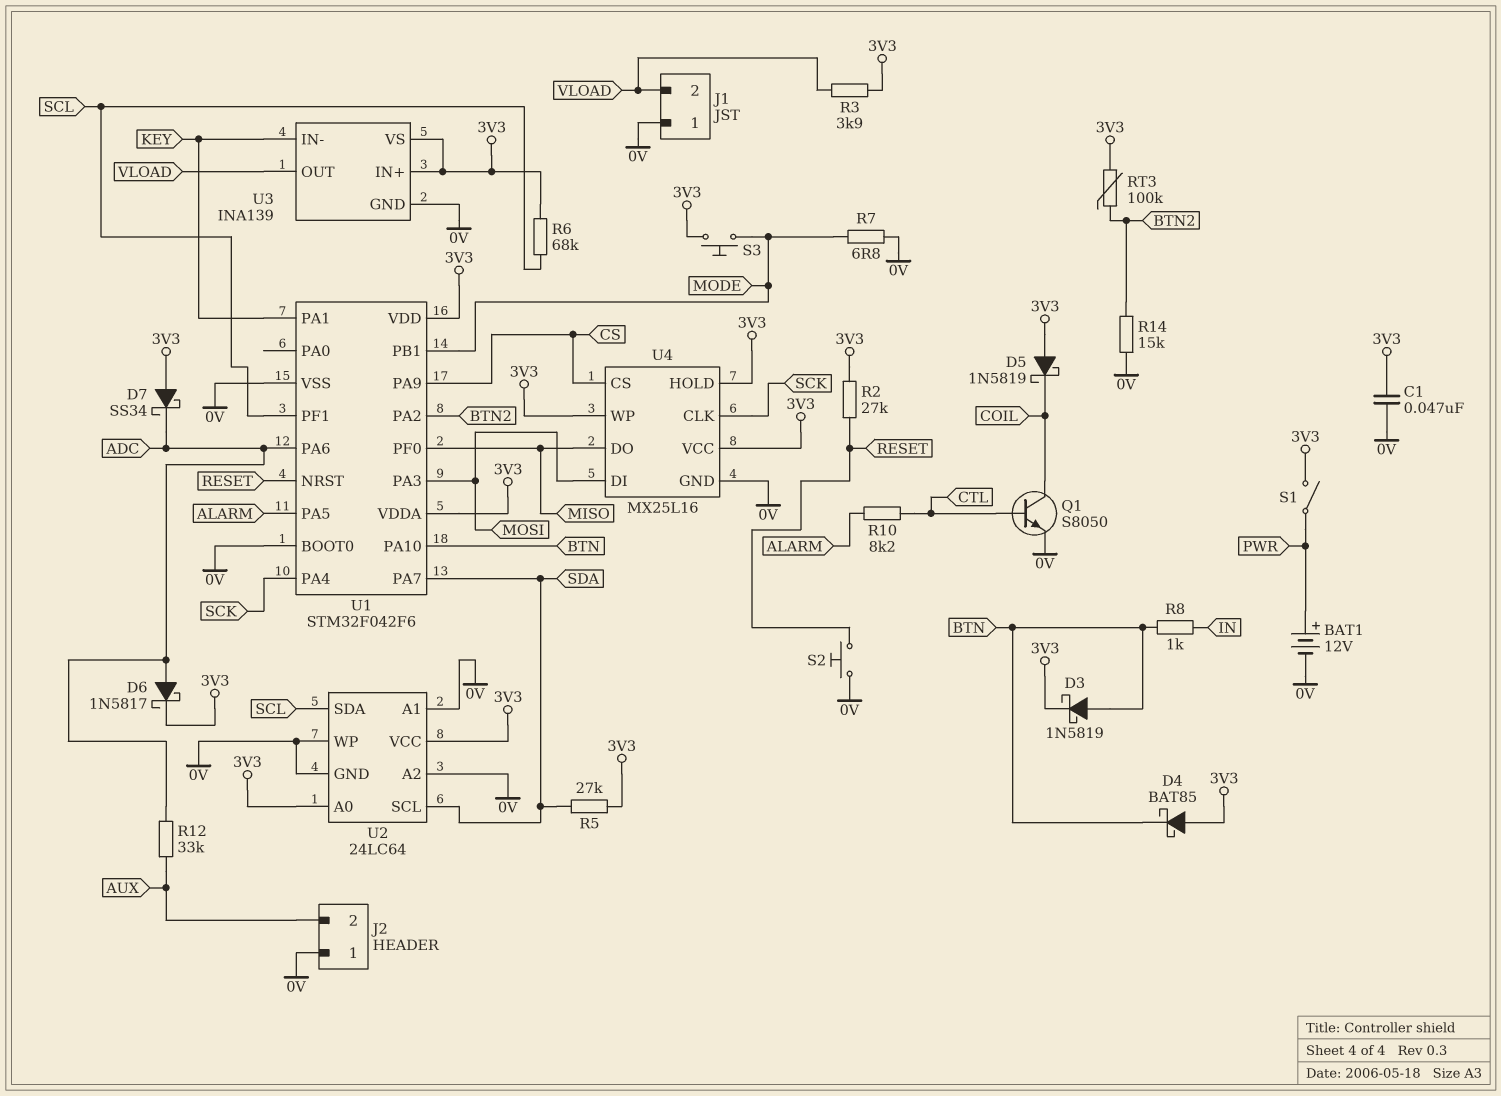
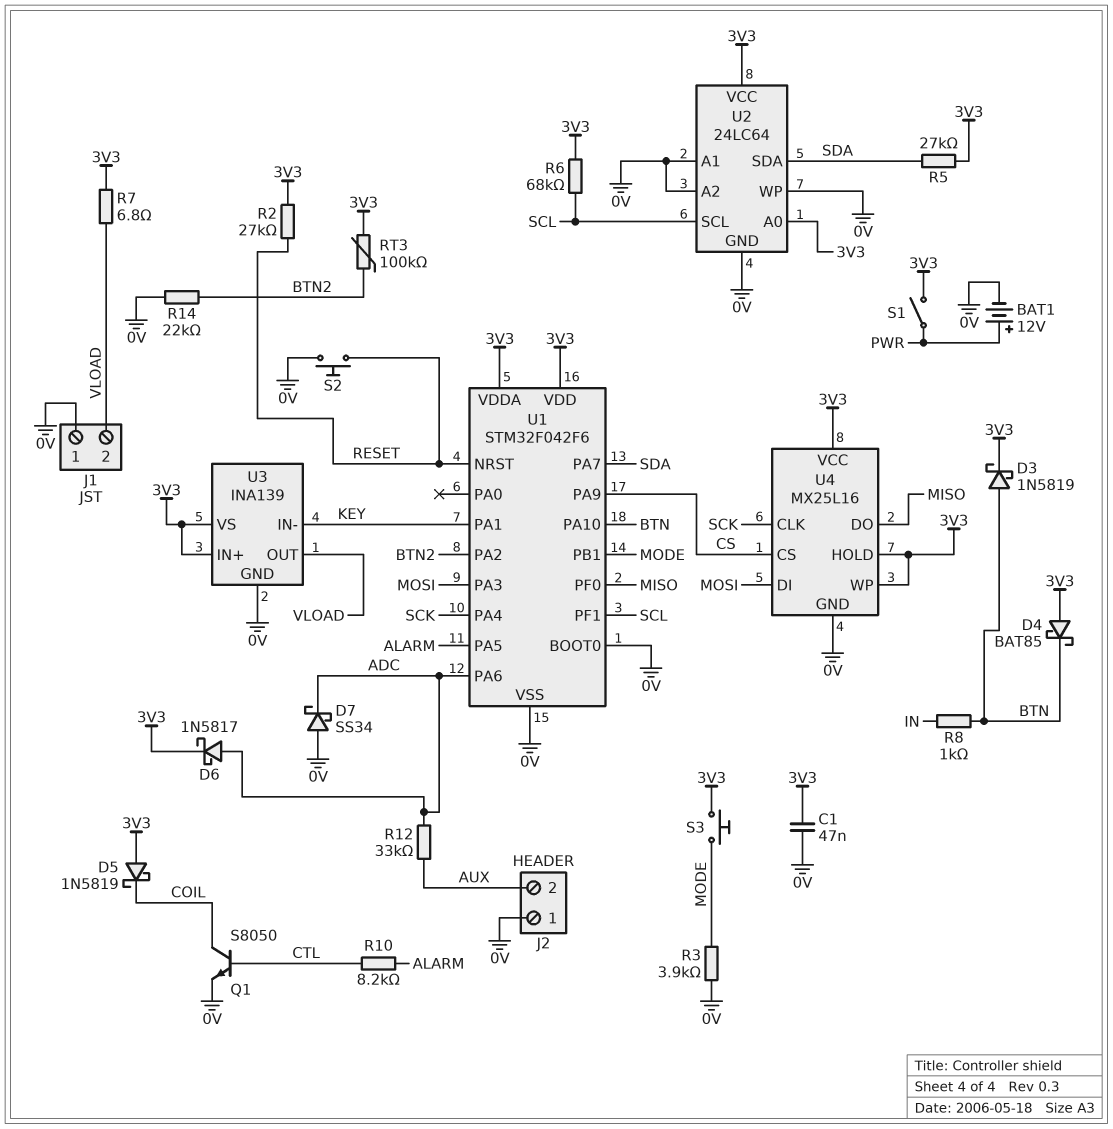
D7: schottky SS34 (A 3V3, K ADC) -> schottky SS34 (A 0V, K ADC)
R3: 3.9k (3V3, VLOAD) -> 3.9k (0V, MODE)
R7: 6.8 (0V, MODE) -> 6.8 (3V3, VLOAD)
R14: 15k (0V, BTN2) -> 22k (0V, BTN2)
U2 pin SCL: SDA -> SCL
U2 pin SDA: SCL -> SDA

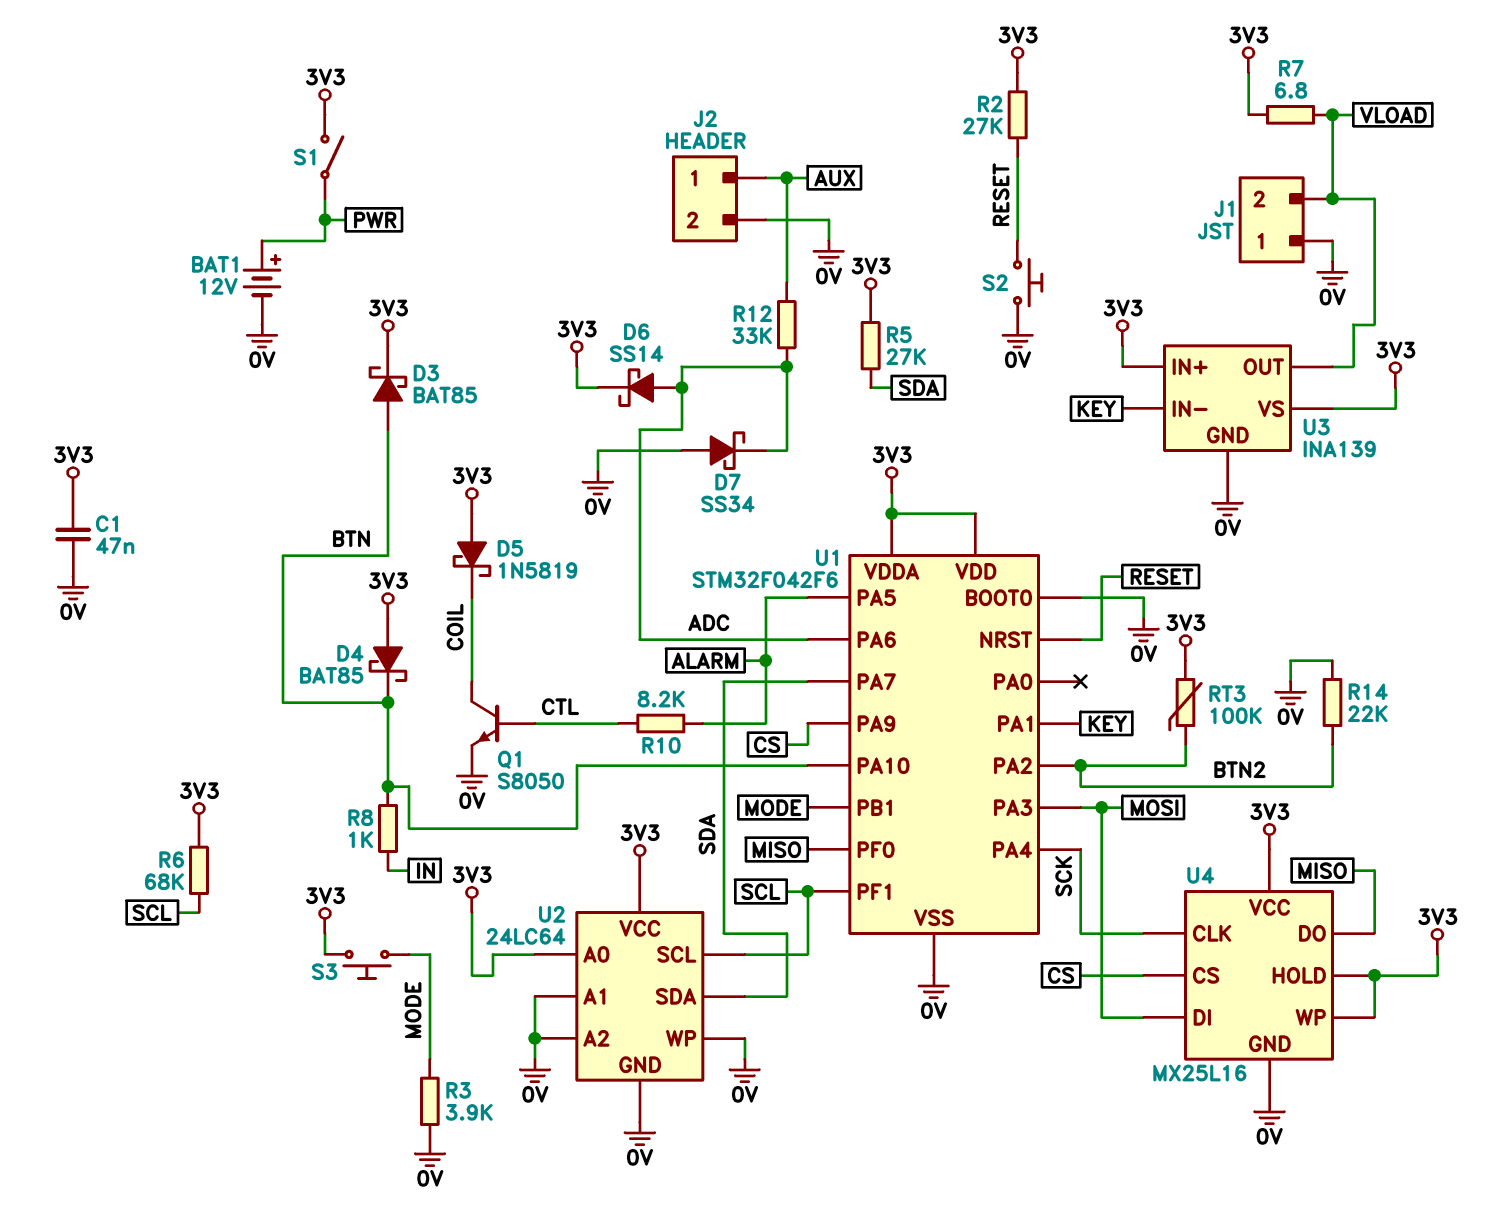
D3: schottky 1N5819 (A BTN, K 3V3) -> schottky BAT85 (A BTN, K 3V3)
D6: schottky 1N5817 (A ADC, K 3V3) -> schottky SS14 (A ADC, K 3V3)
J2 pin 1: 0V -> AUX
J2 pin 2: AUX -> 0V

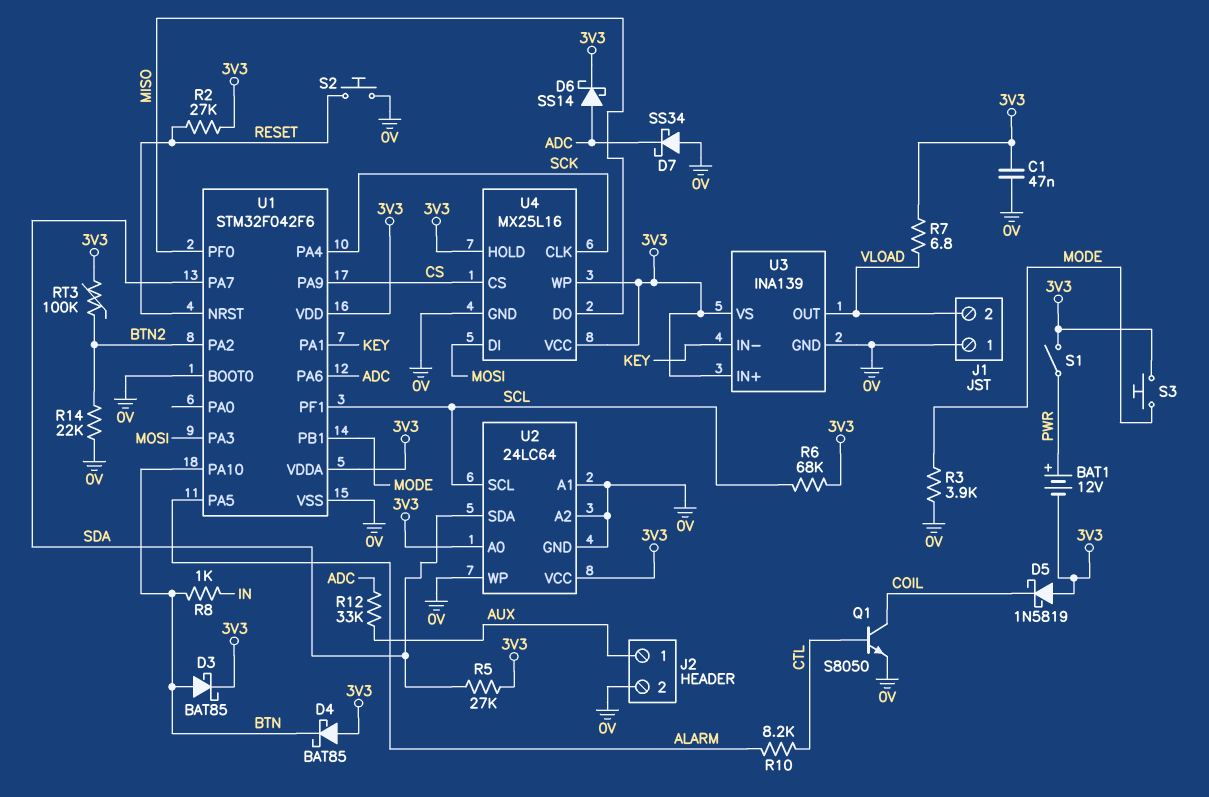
BAT1: 12V (plus PWR, minus 0V) -> 12V (plus PWR, minus 3V3)

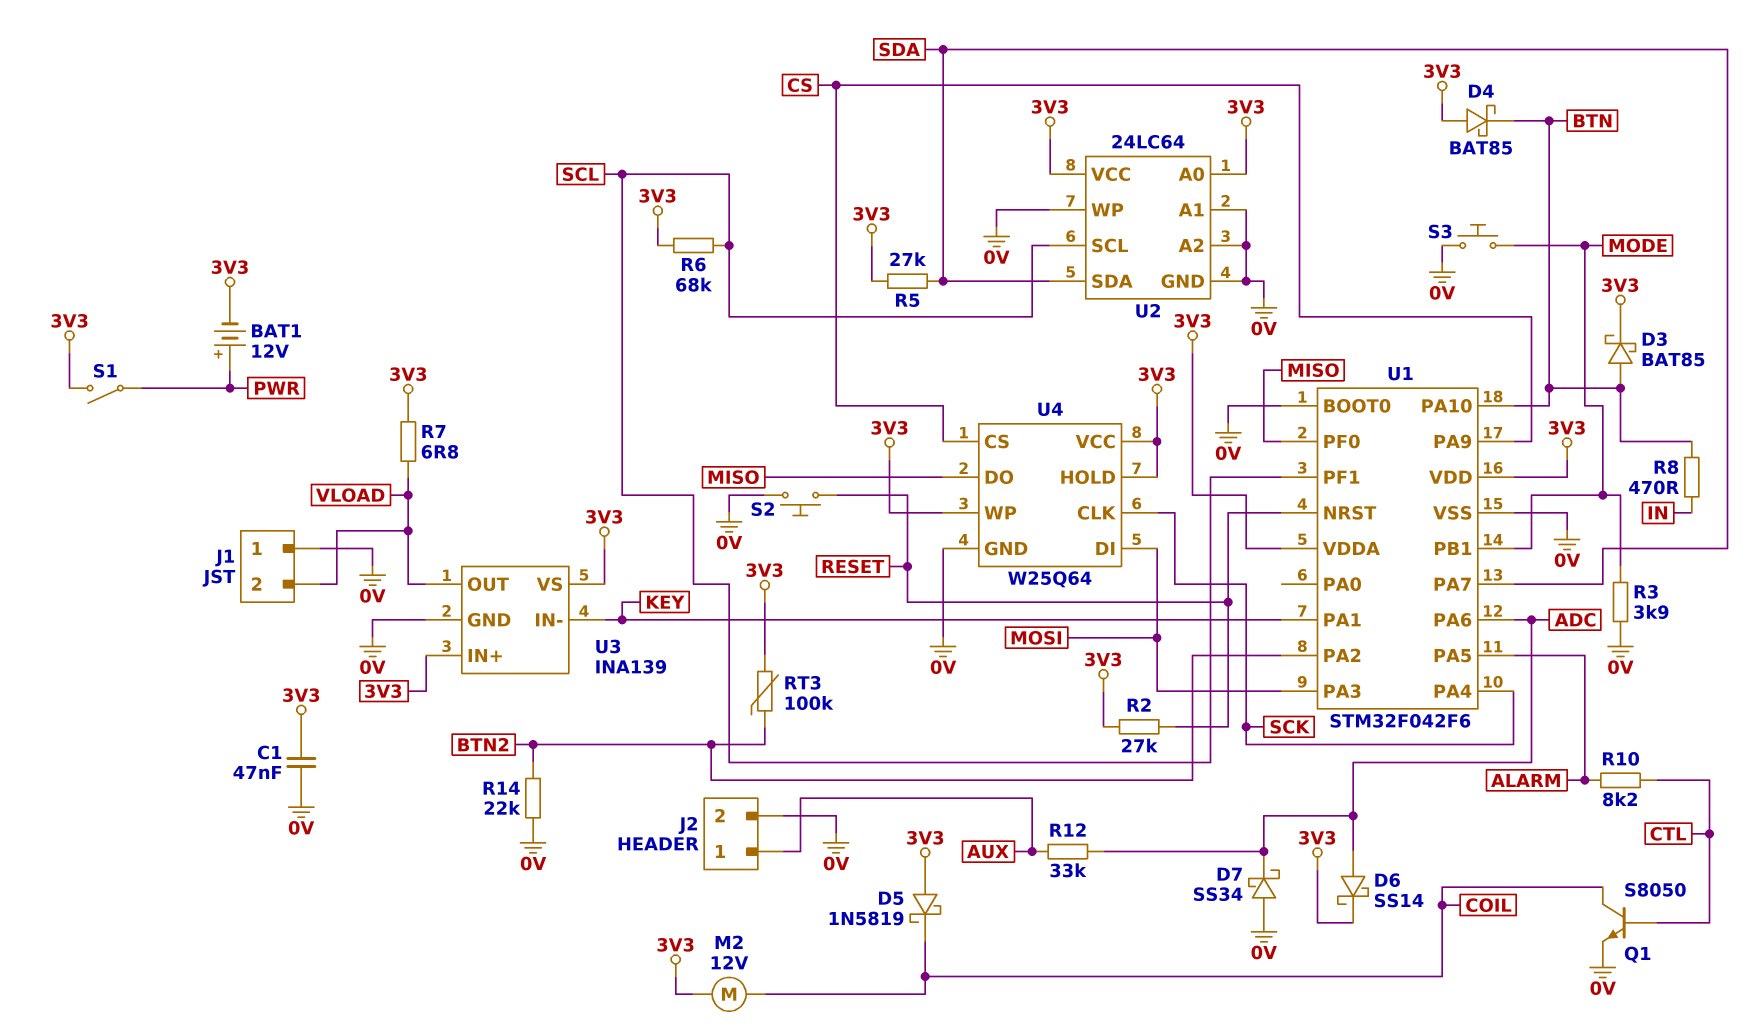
M2: none -> motor 12V (3V3, COIL)
R8: 1k (BTN, IN) -> 470 (BTN, IN)
S3: button (3V3, MODE) -> button (0V, MODE)
U4: MX25L16 -> W25Q64

